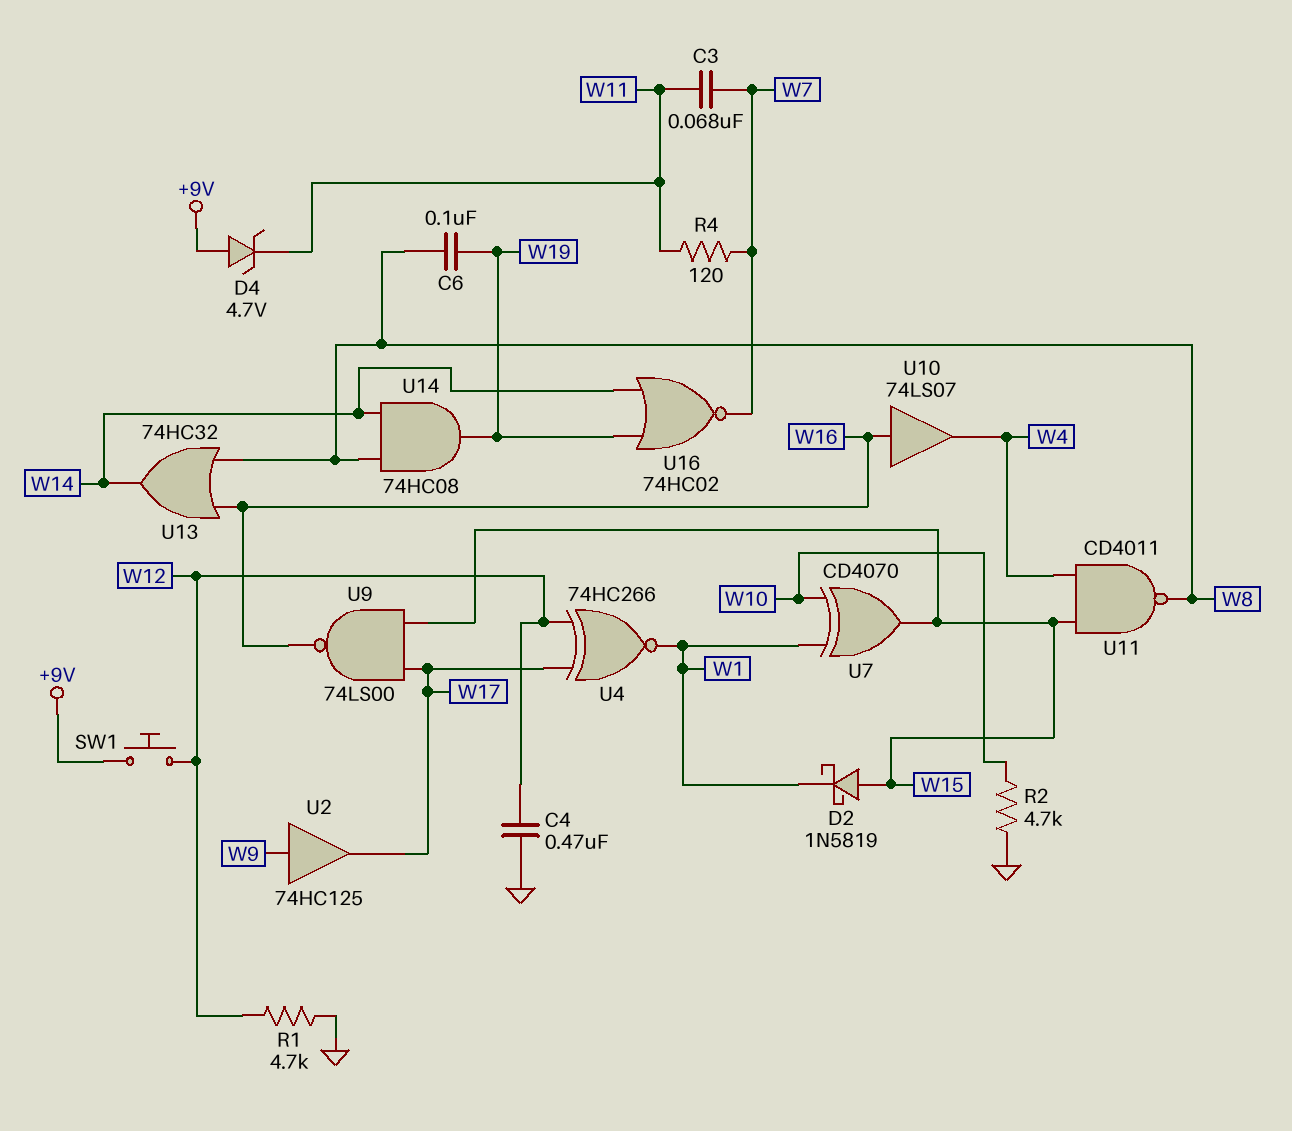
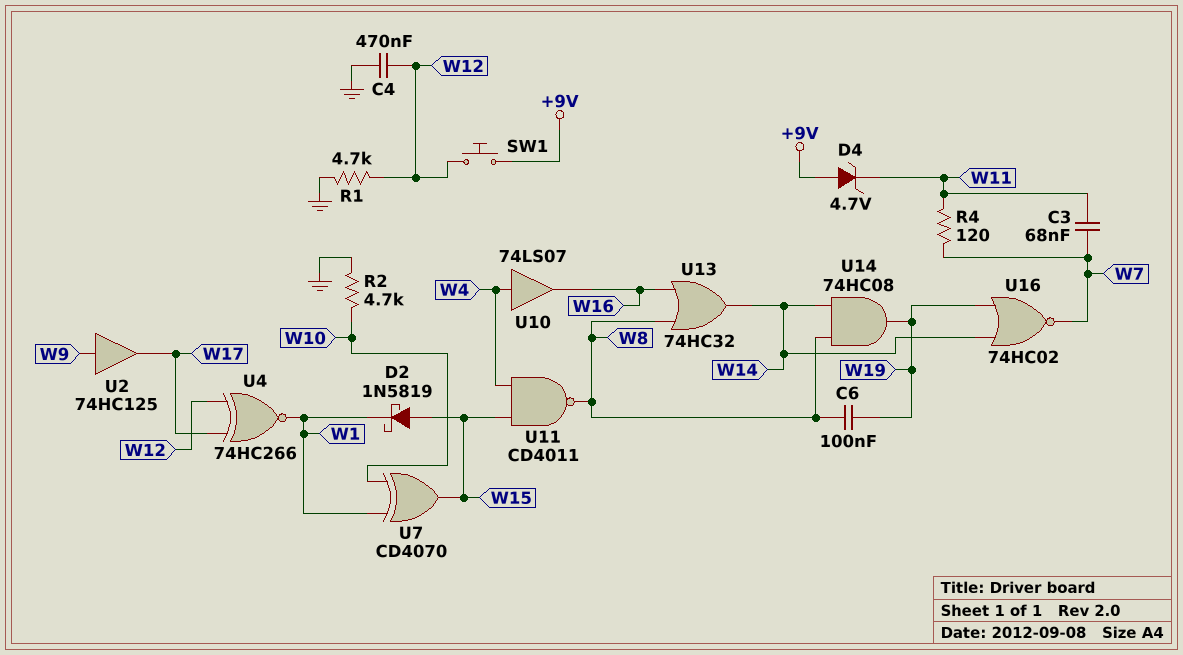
U9: NAND 74LS00 (in W15, in W17, out W16) -> none
U10: buffer 74LS07 (in W16, out W4) -> buffer 74LS07 (in W4, out W16)

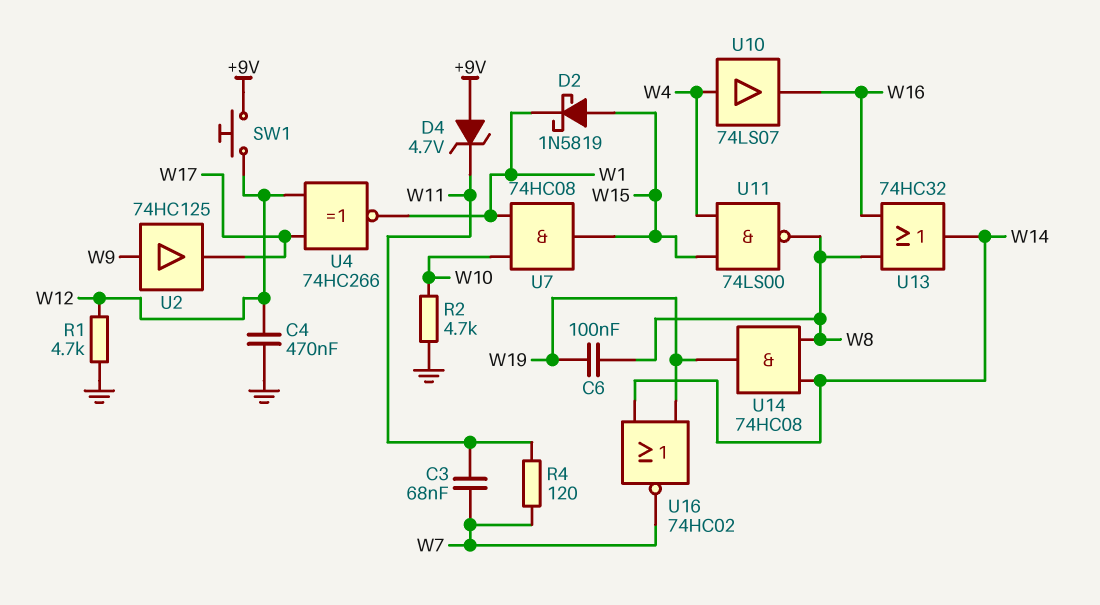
U7: XOR CD4070 (in W1, in W10, out W15) -> AND 74HC08 (in W1, in W10, out W15)
U11: NAND CD4011 (in W4, in W15, out W8) -> NAND 74LS00 (in W4, in W15, out W8)

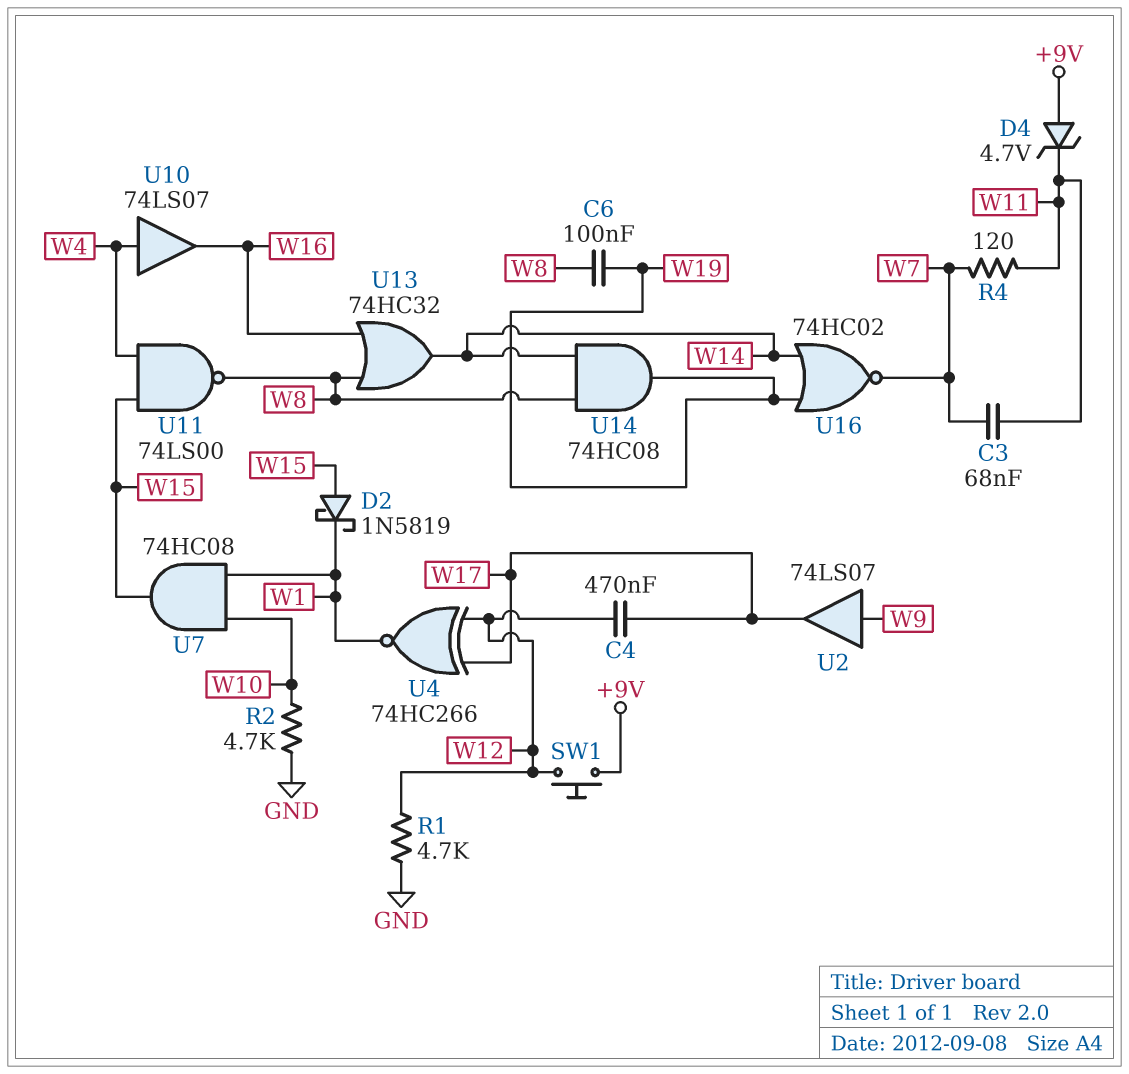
C4: 470nF (GND, W12) -> 470nF (W12, W17)
U2: buffer 74HC125 (in W9, out W17) -> buffer 74LS07 (in W9, out W17)

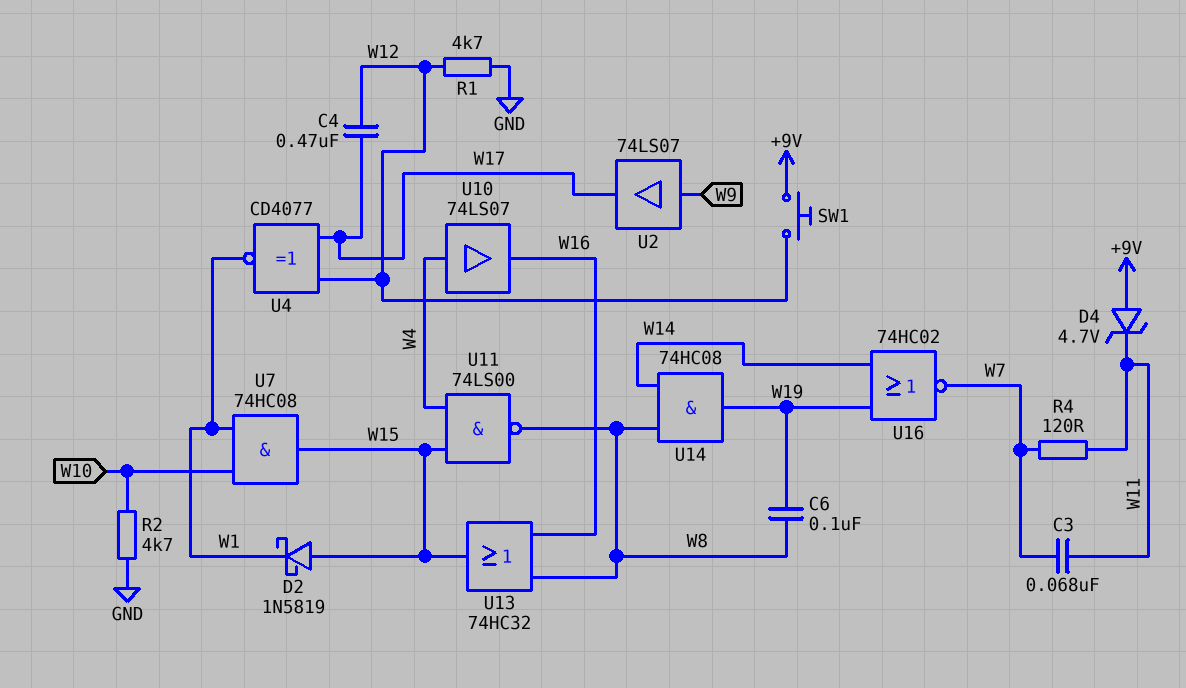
U4: XNOR 74HC266 (in W12, in W17, out W1) -> XNOR CD4077 (in W12, in W17, out W1)
U13: OR 74HC32 (in W8, in W16, out W14) -> OR 74HC32 (in W8, in W16, out W15)

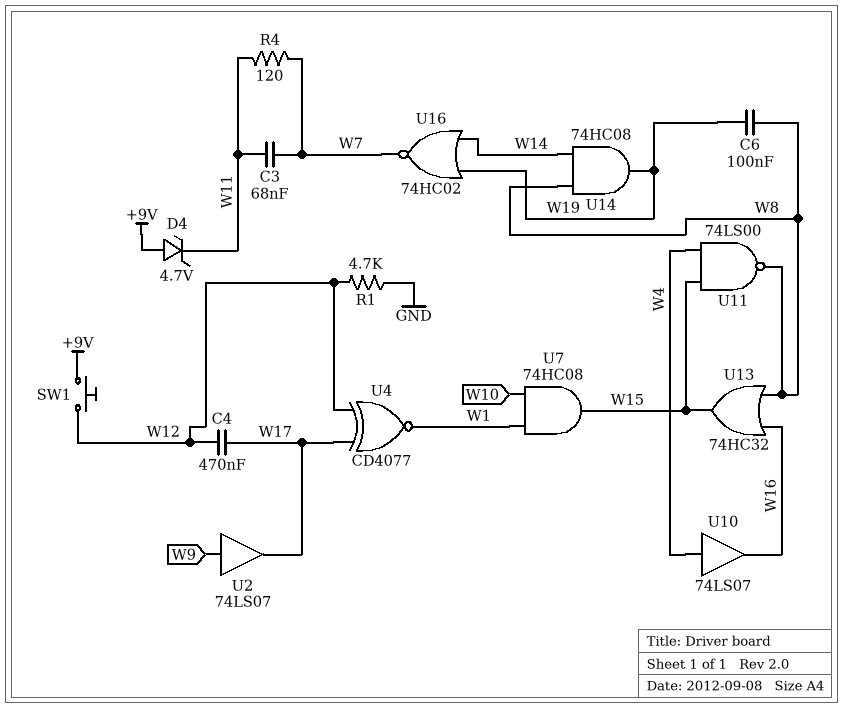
D2: schottky 1N5819 (A W15, K W1) -> none
R2: 4.7k (GND, W10) -> none

